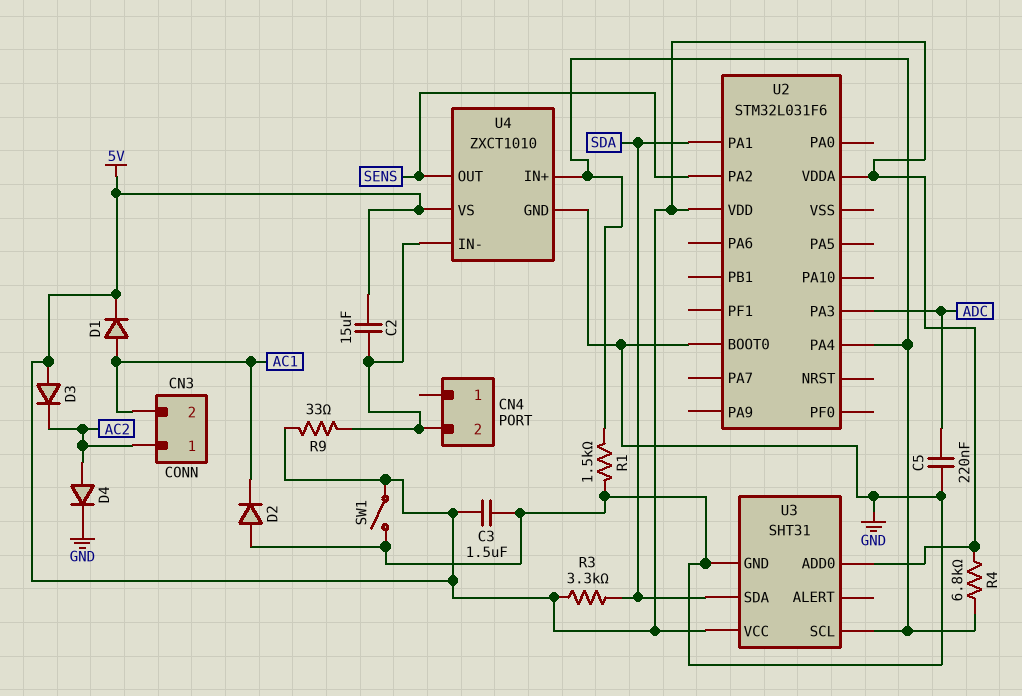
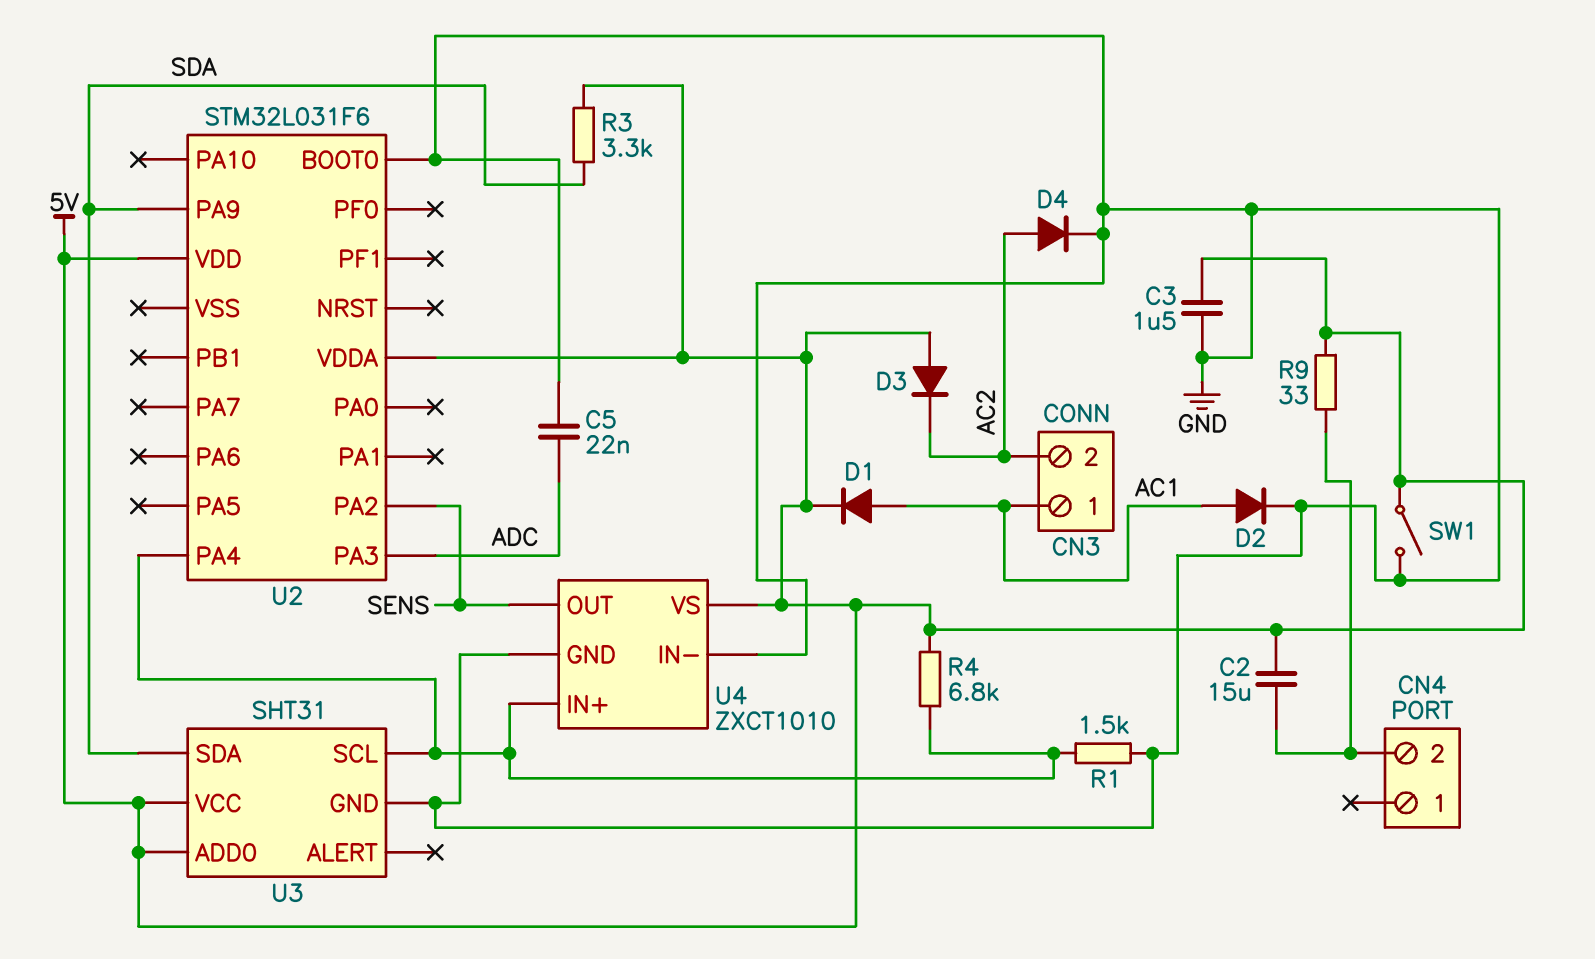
C5: 220nF (ADC, GND) -> 22nF (ADC, GND)
CN3 pin 1: AC2 -> AC1
CN3 pin 2: AC1 -> AC2
D2: diode (A GND, K AC1) -> diode (A AC1, K GND)
U2 pin PA1: SDA -> none
U2 pin PA9: none -> SDA
U4 pin IN-: CN4/2 -> GND

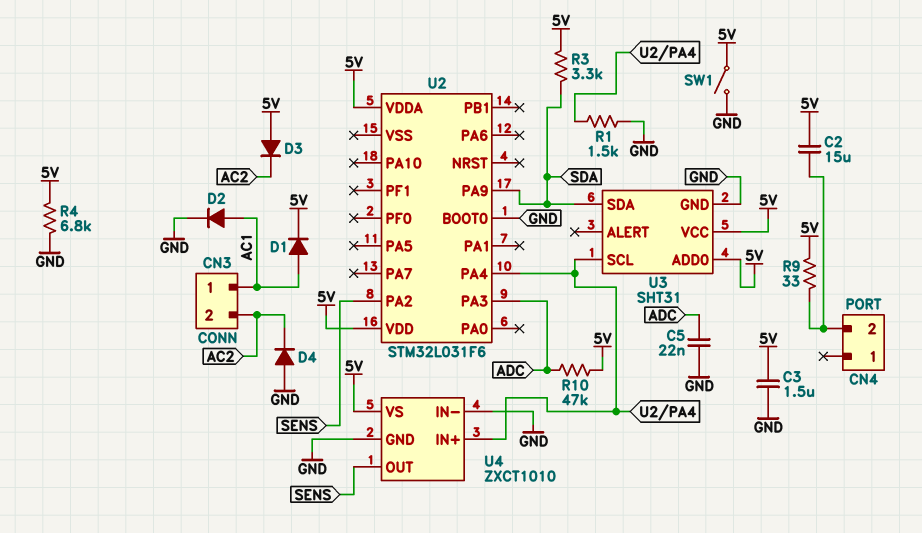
D4: diode (A AC2, K GND) -> diode (A GND, K AC2)
R4: 6.8k (5V, U2/PA4) -> 6.8k (5V, GND)
R10: none -> 47k (5V, ADC)

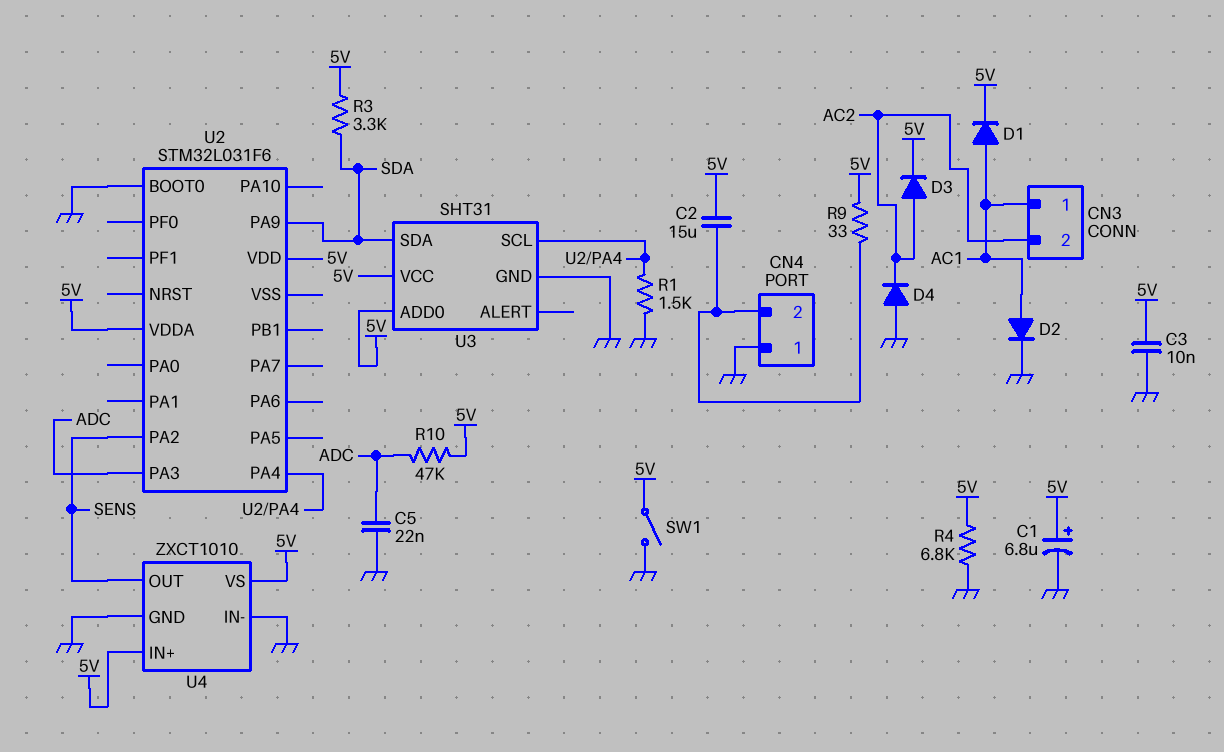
C1: none -> 6.8uF (plus 5V, minus GND)
C3: 1.5uF (5V, GND) -> 10nF (5V, GND)
CN4 pin 1: none -> GND
D3: diode (A 5V, K AC2) -> diode (A AC2, K 5V)
U4 pin IN+: U2/PA4 -> 5V

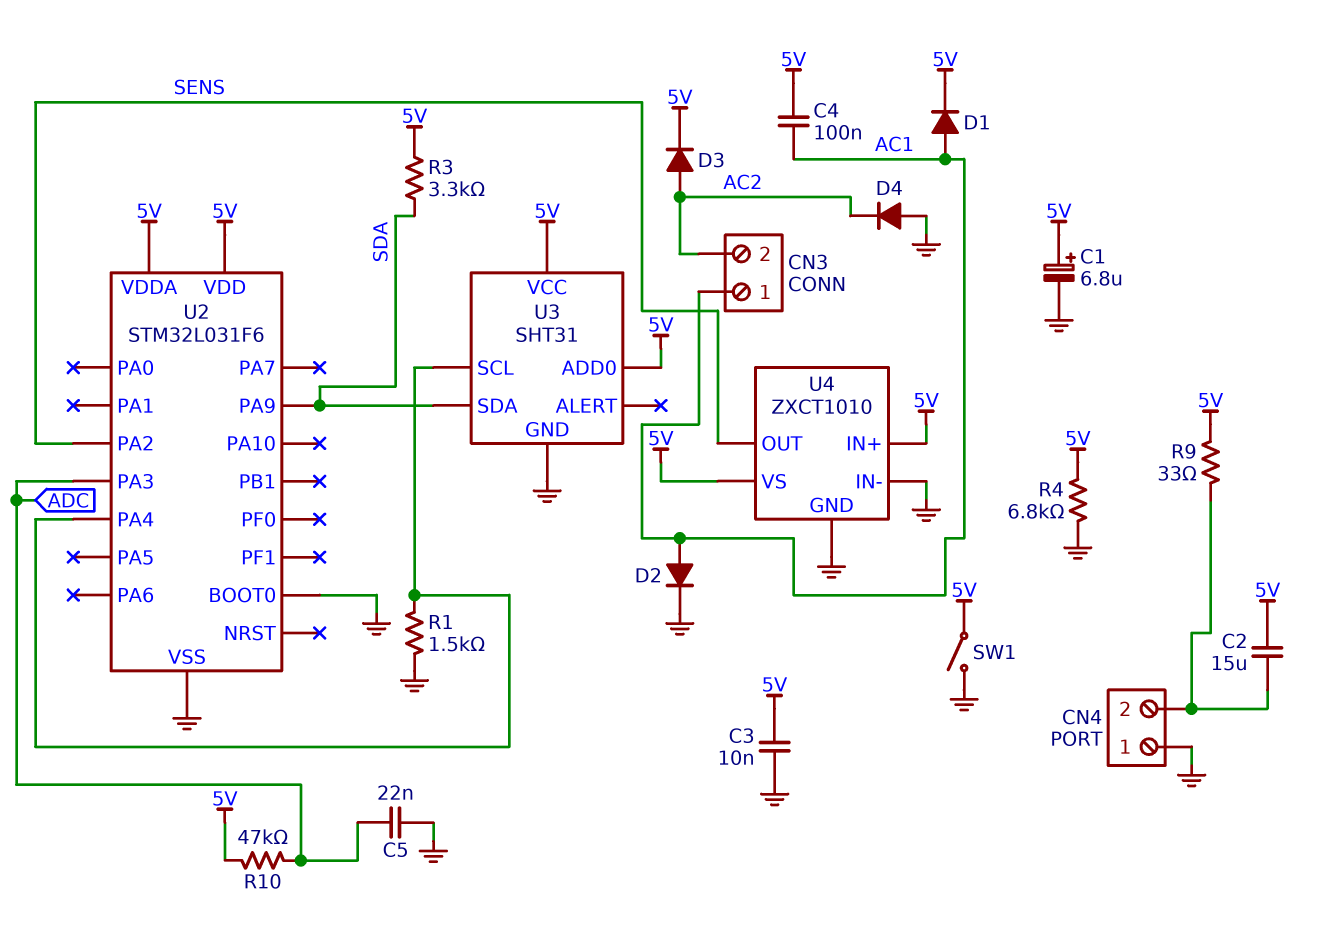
C4: none -> 100nF (5V, AC1)
U2 pin VSS: none -> GND

